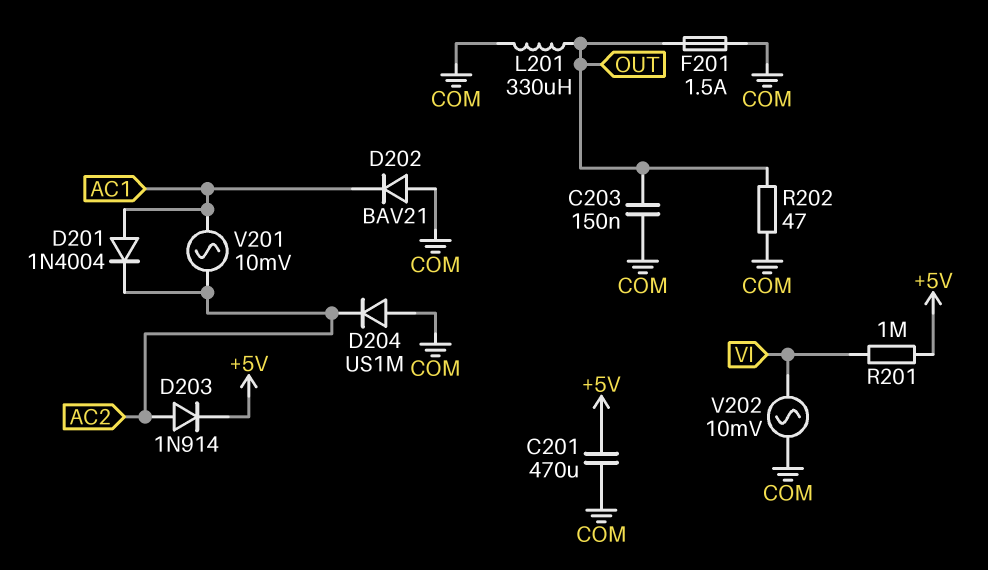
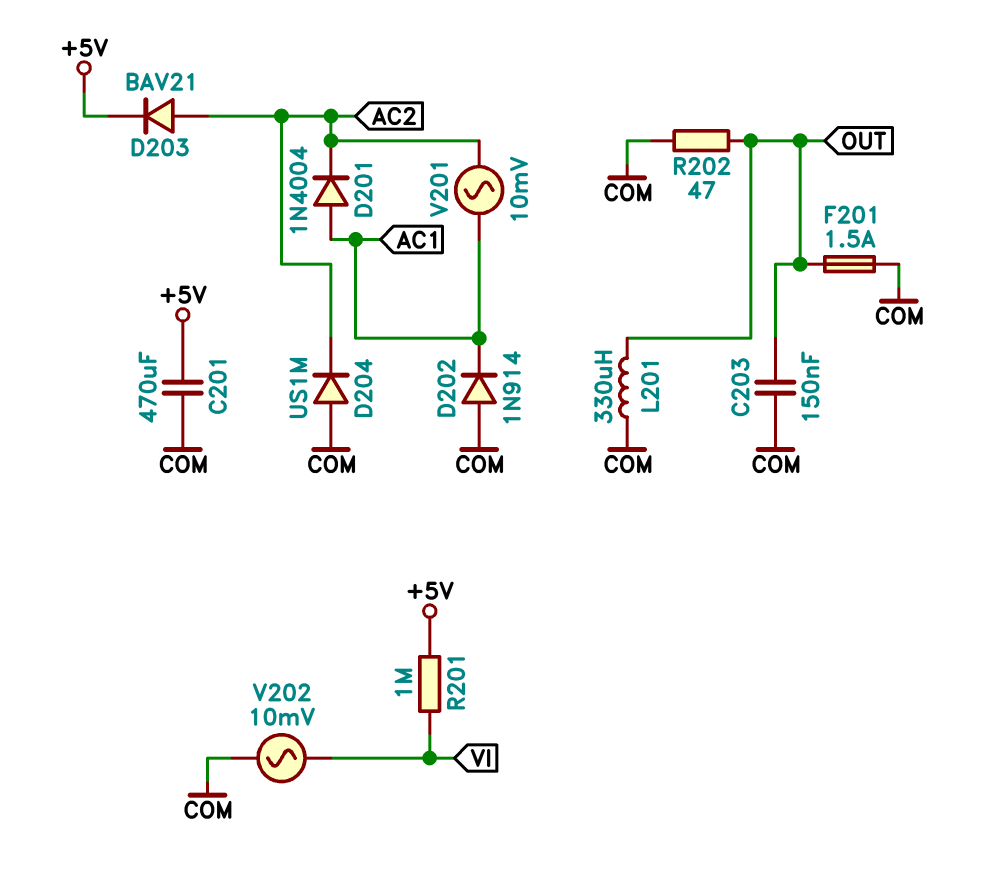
D202: diode BAV21 (A COM, K AC1) -> diode 1N914 (A COM, K AC1)
D203: diode 1N914 (A AC2, K +5V) -> diode BAV21 (A AC2, K +5V)

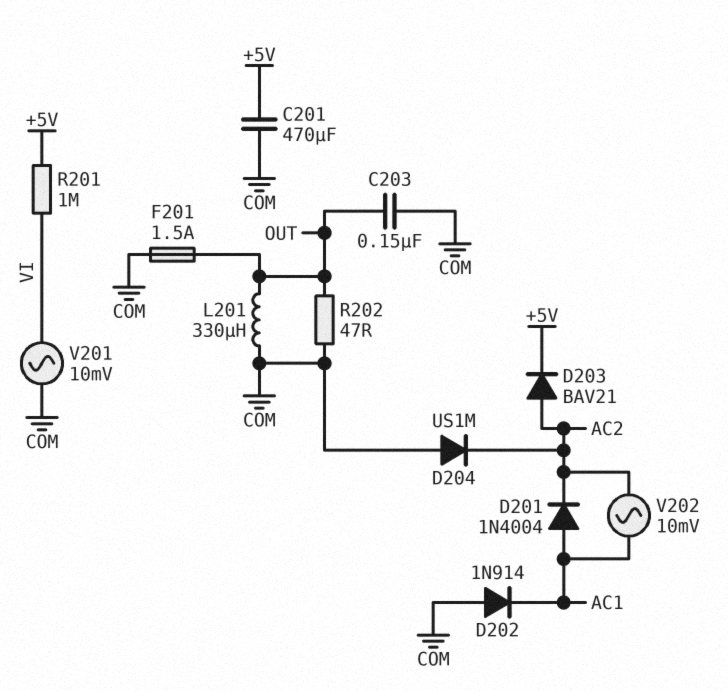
V201: AC 10mV (AC1, AC2) -> AC 10mV (COM, VI)
V202: AC 10mV (COM, VI) -> AC 10mV (AC1, AC2)

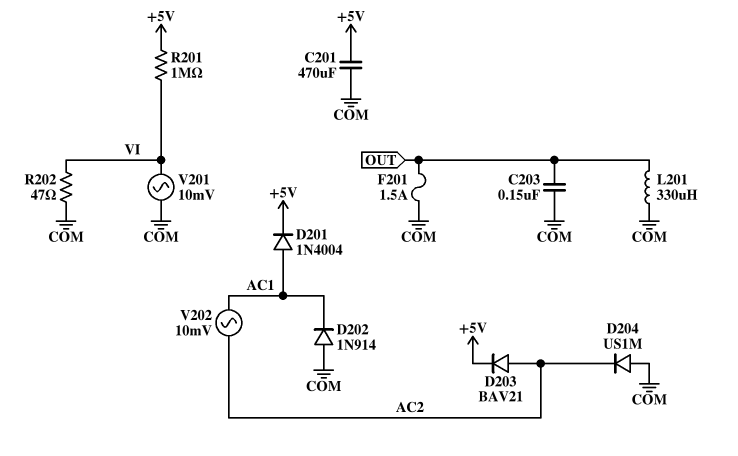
D201: diode 1N4004 (A AC1, K AC2) -> diode 1N4004 (A AC1, K +5V)
R202: 47 (COM, OUT) -> 47 (COM, VI)

